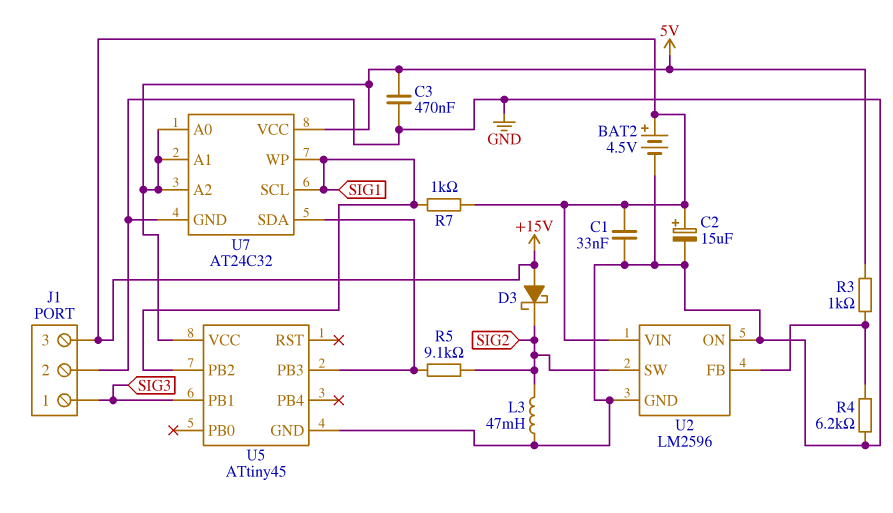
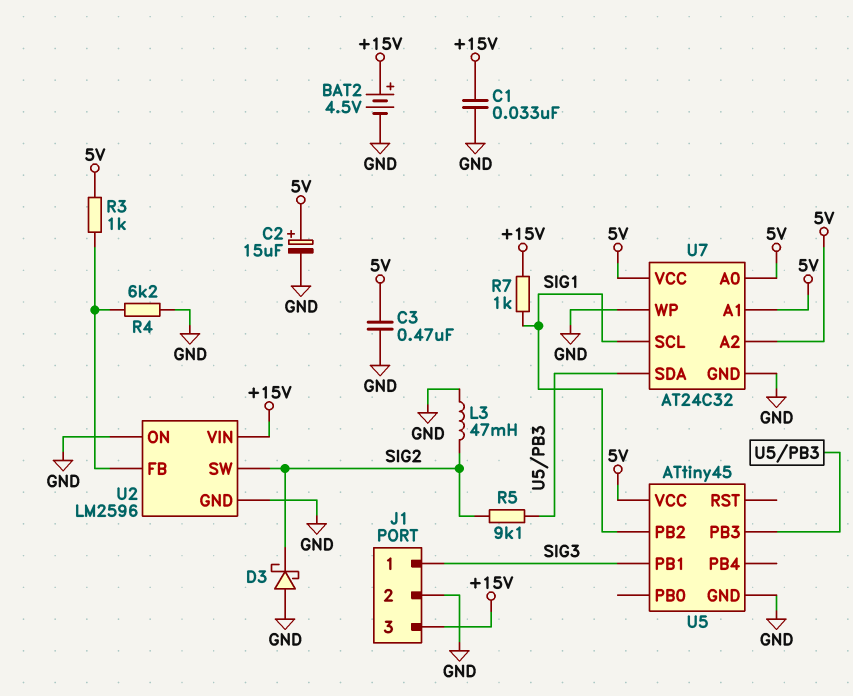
C2: 15uF (plus +15V, minus GND) -> 15uF (plus 5V, minus GND)
D3: schottky (A +15V, K SIG2) -> schottky (A GND, K SIG2)
U7 pin WP: SIG1 -> GND

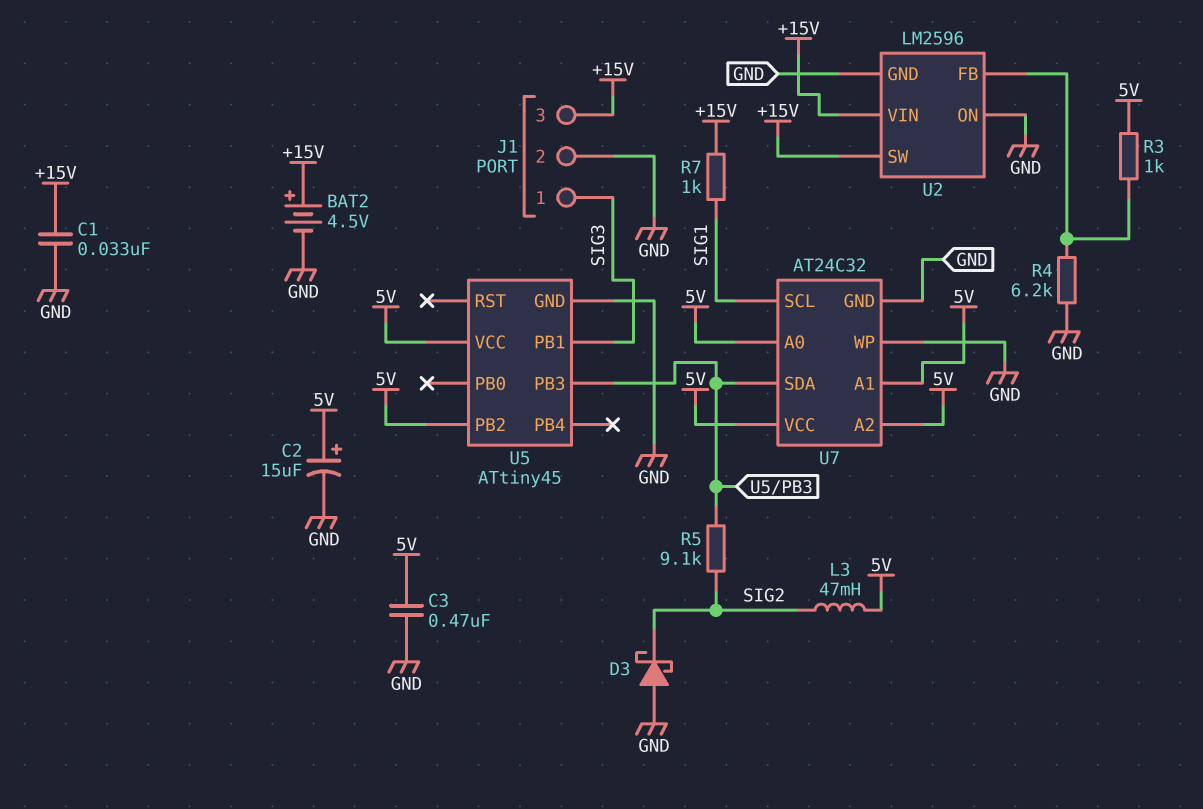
L3: 47mH (GND, SIG2) -> 47mH (5V, SIG2)
U2 pin SW: SIG2 -> +15V
U5 pin PB2: SIG1 -> 5V

